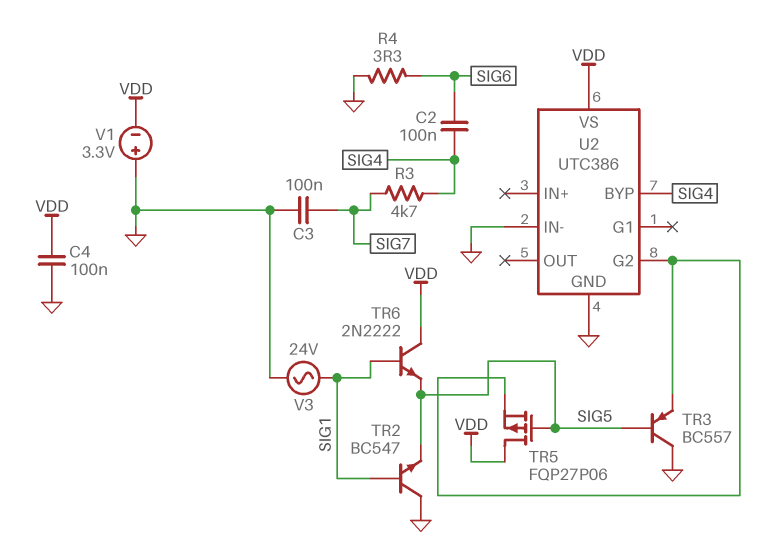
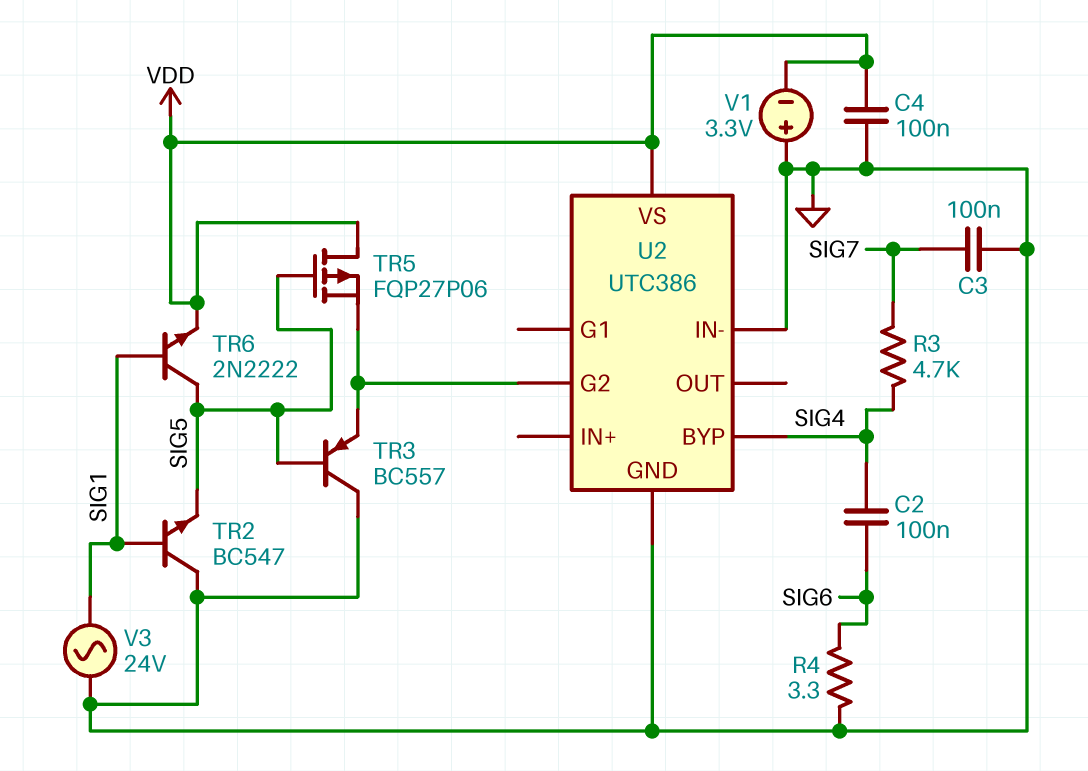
TR6: NPN 2N2222 (B SIG1, C VDD, E SIG5) -> NPN 2N2222 (B SIG1, C SIG5, E VDD)

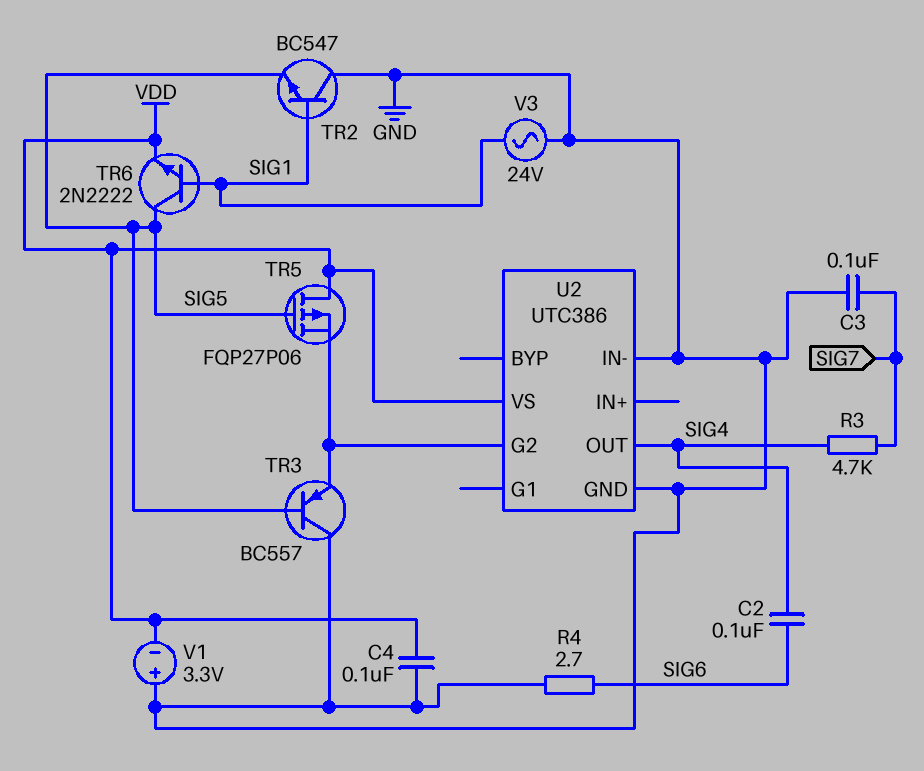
R4: 3.3 (GND, SIG6) -> 2.7 (GND, SIG6)
U2 pin BYP: SIG4 -> none
U2 pin OUT: none -> SIG4

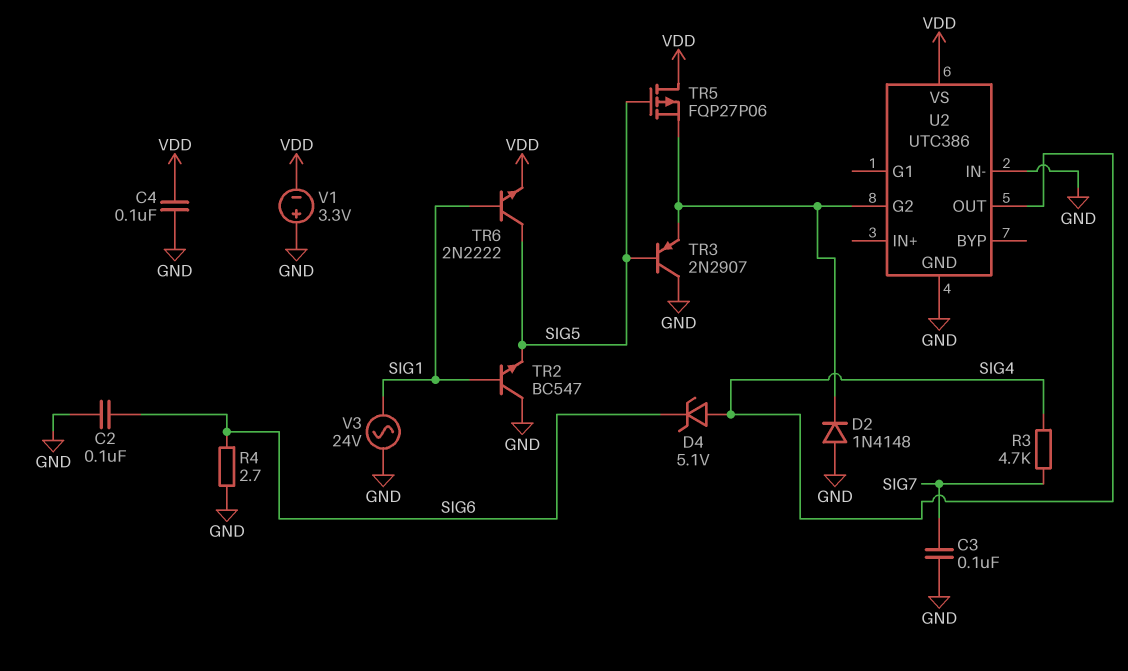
C2: 100nF (SIG4, SIG6) -> 100nF (GND, SIG6)
D2: none -> diode 1N4148 (A GND, K U2/G2)
D4: none -> zener 5.1V (A SIG4, K SIG6)
TR3: PNP BC557 (B SIG5, C GND, E U2/G2) -> PNP 2N2907 (B SIG5, C GND, E U2/G2)

